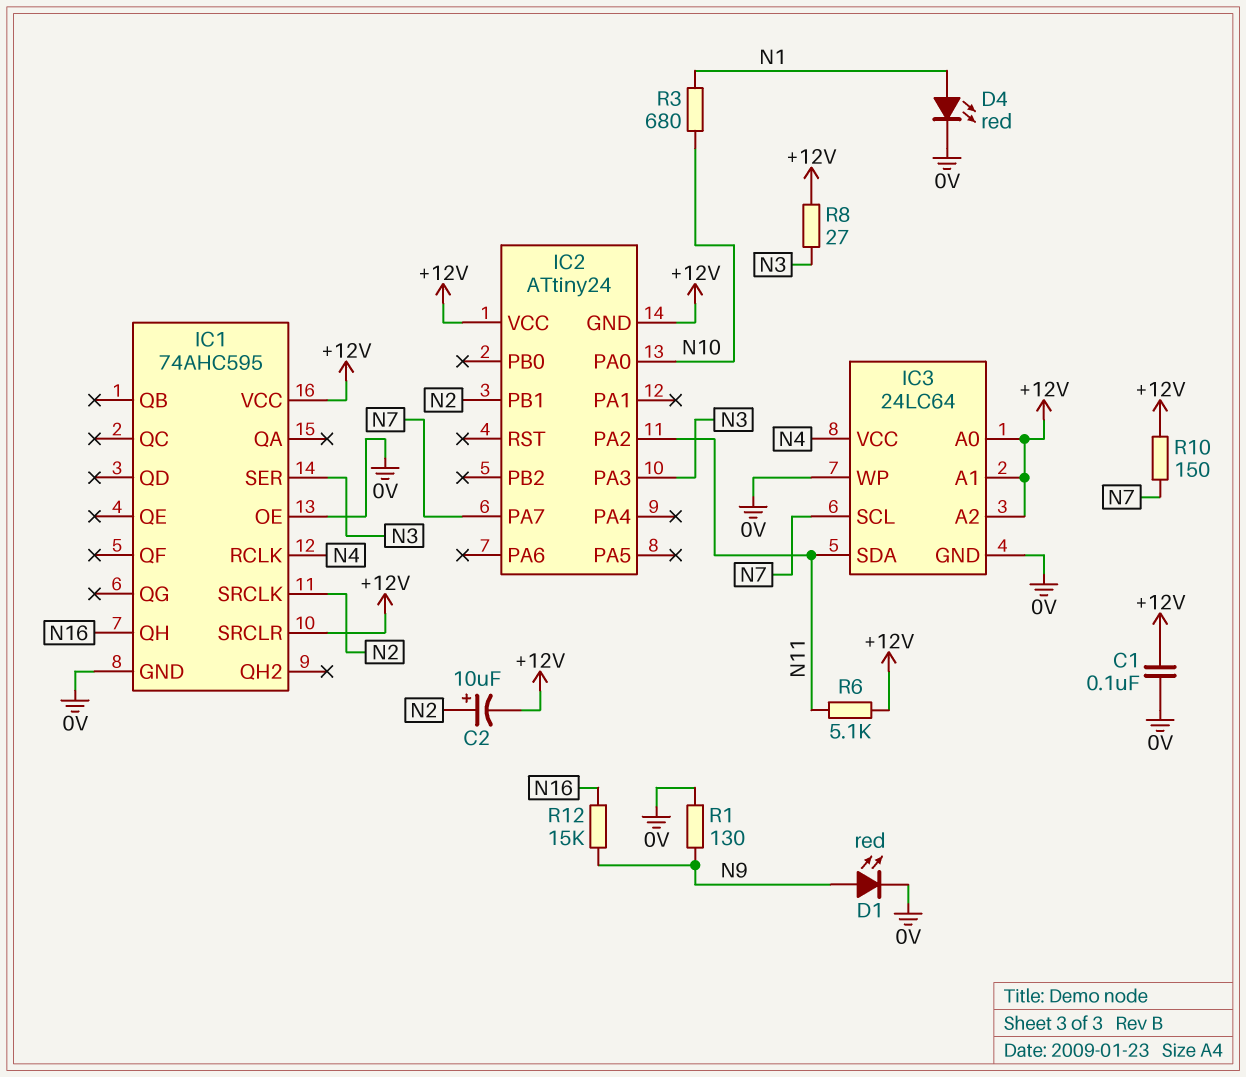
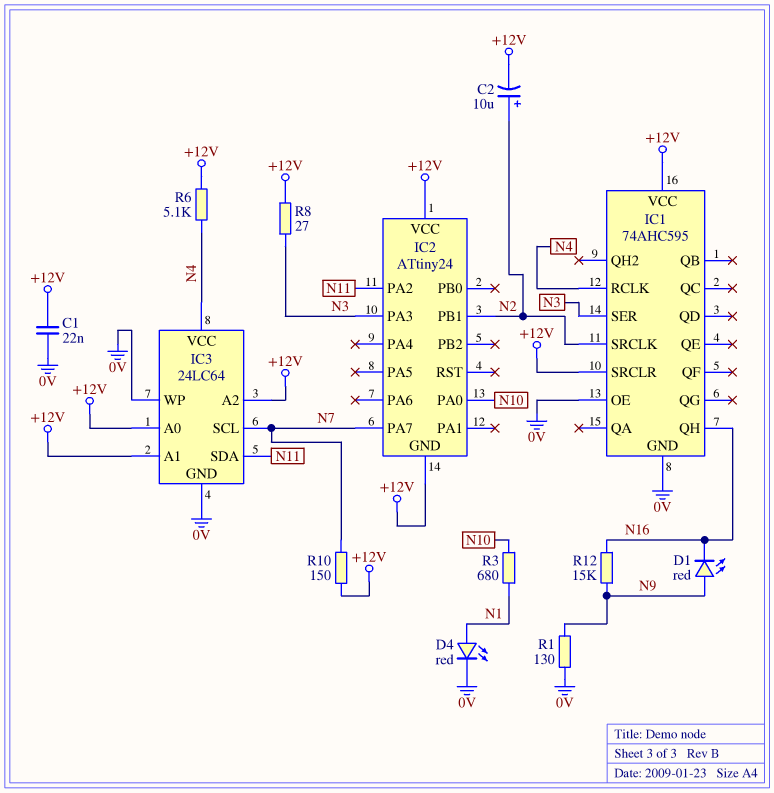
C1: 100nF (+12V, 0V) -> 22nF (+12V, 0V)
D1: LED red (A N9, K 0V) -> LED red (A N9, K N16)
R6: 5.1k (+12V, N11) -> 5.1k (+12V, N4)

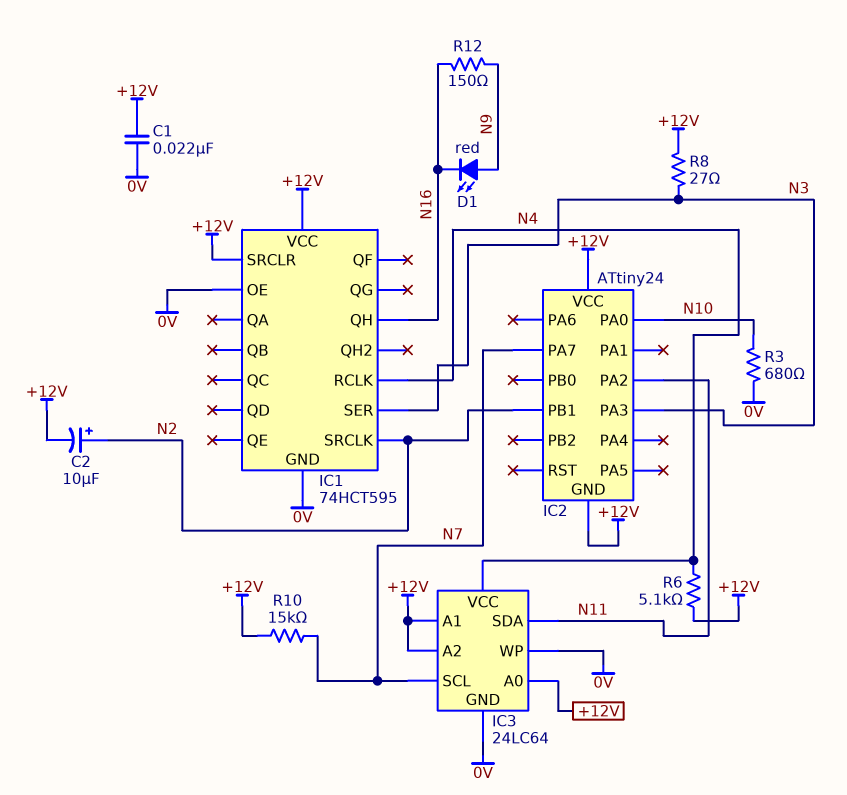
D4: LED red (A N1, K 0V) -> none
IC1: 74AHC595 -> 74HCT595
R1: 130 (0V, N9) -> none
R3: 680 (N1, N10) -> 680 (0V, N10)
R10: 150 (+12V, N7) -> 15k (+12V, N7)
R12: 15k (N9, N16) -> 150 (N9, N16)

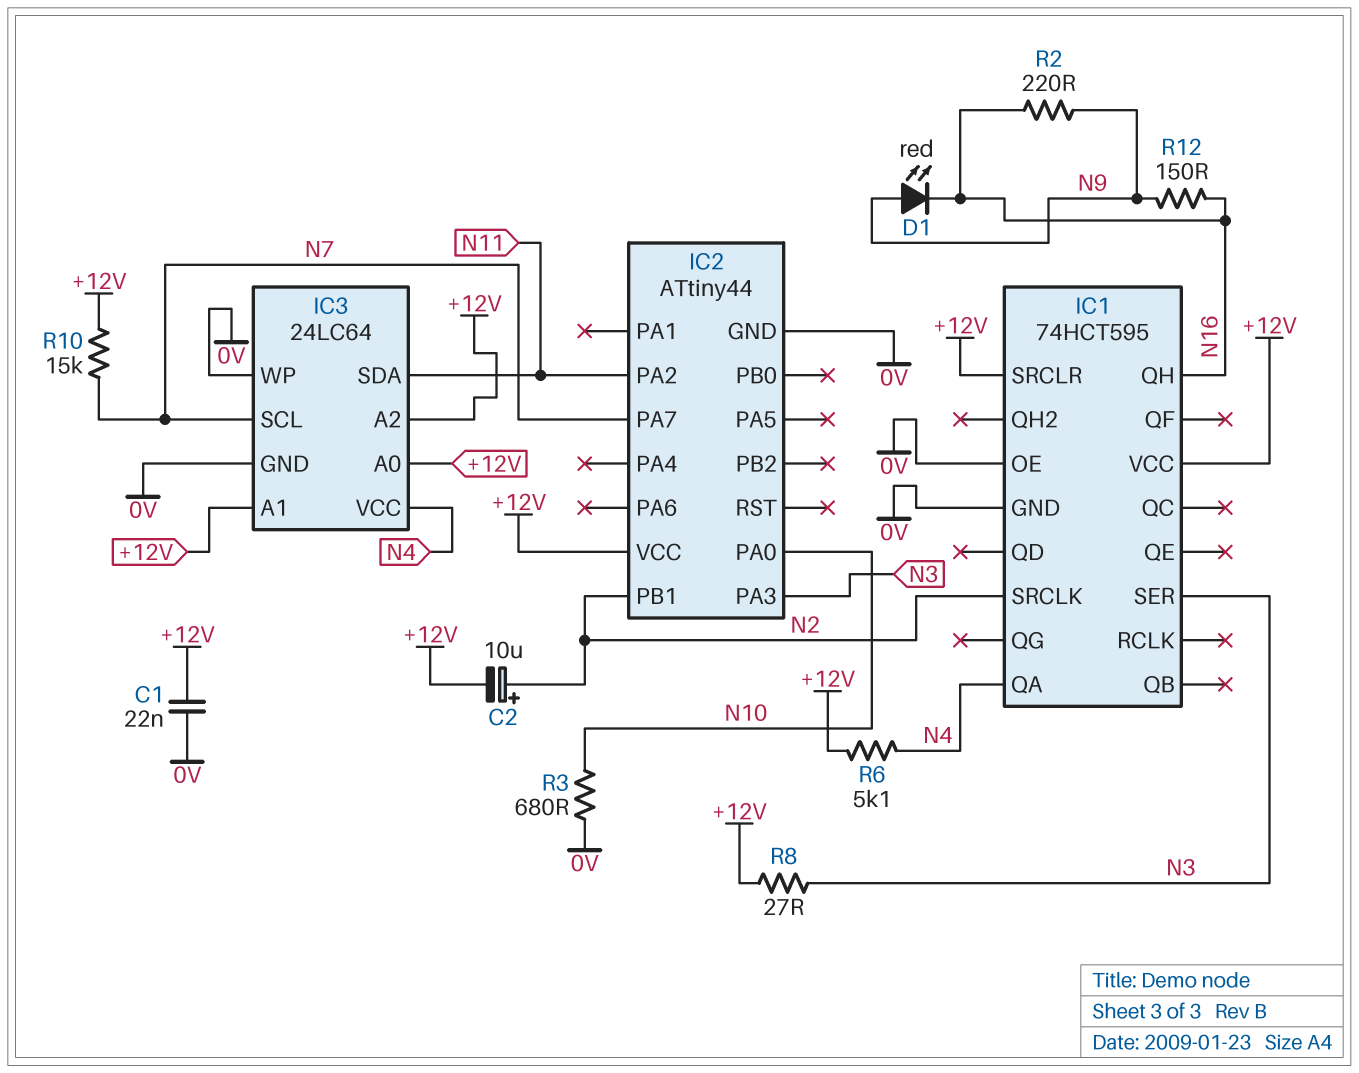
IC1 pin QA: none -> N4
IC1 pin RCLK: N4 -> none
IC2: ATtiny24 -> ATtiny44
IC2 pin GND: +12V -> 0V
R2: none -> 220 (N9, N16)

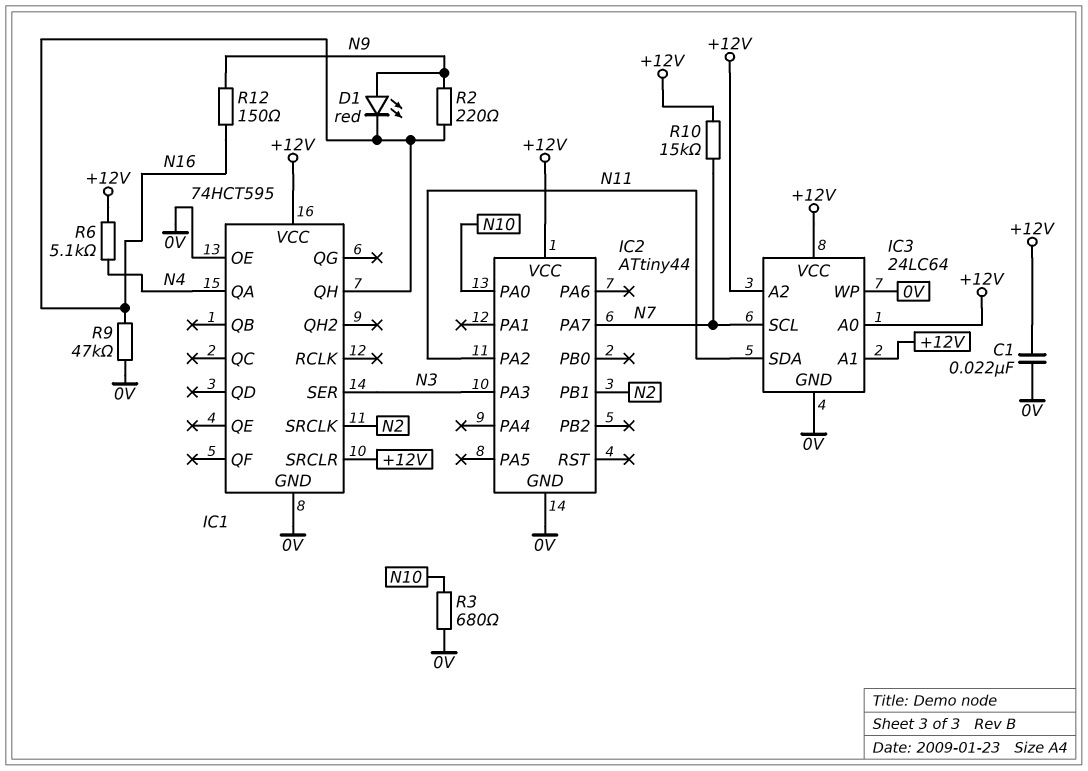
C2: 10uF (plus N2, minus +12V) -> none
IC3 pin VCC: N4 -> +12V
R8: 27 (+12V, N3) -> none
R9: none -> 47k (0V, N16)

